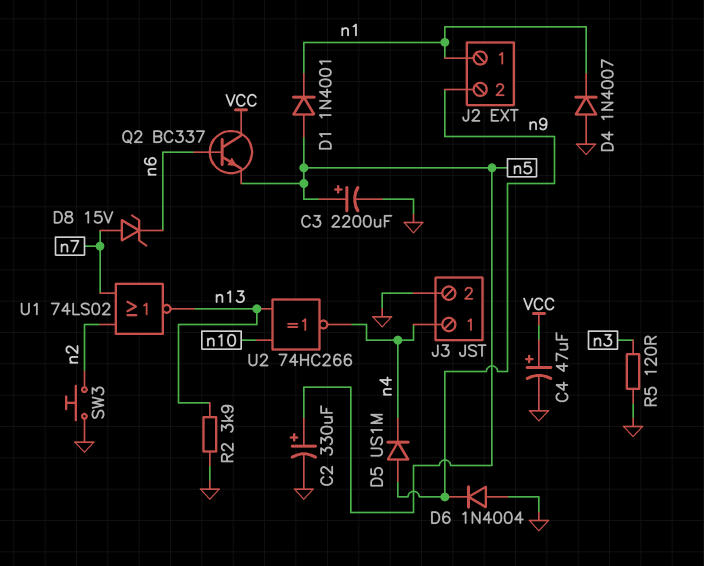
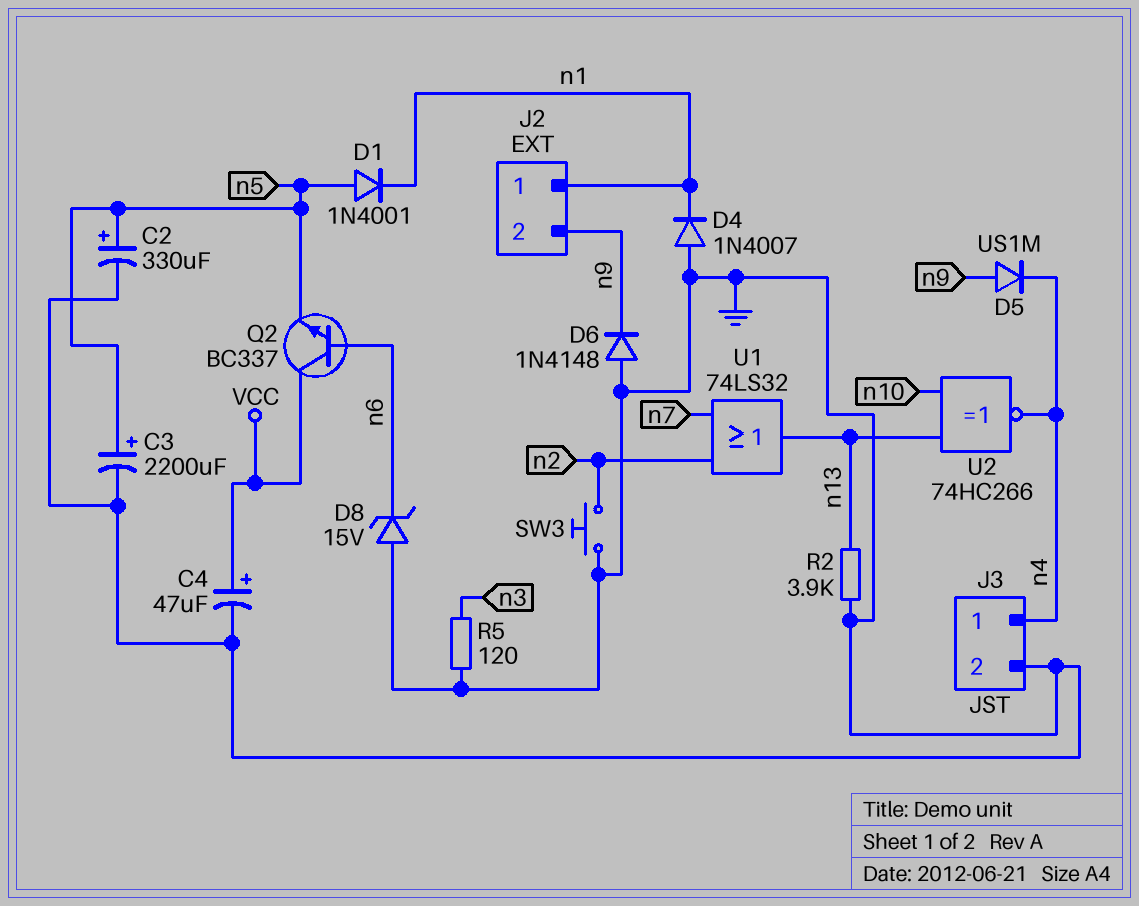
D6: diode 1N4004 (A GND, K n9) -> diode 1N4148 (A GND, K n9)
D8: zener 15V (A n7, K n6) -> zener 15V (A GND, K n6)
U1: NOR 74LS02 (in n2, in n7, out n13) -> OR 74LS32 (in n2, in n7, out n13)

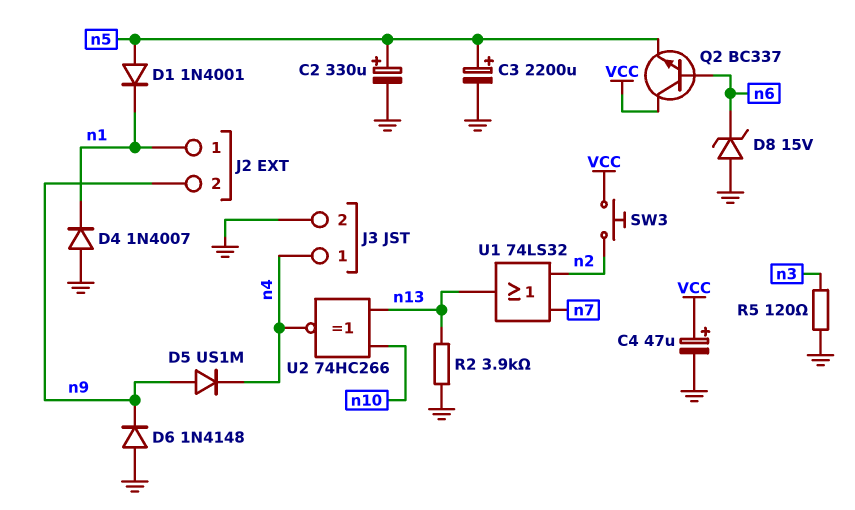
SW3: button (GND, n2) -> button (VCC, n2)

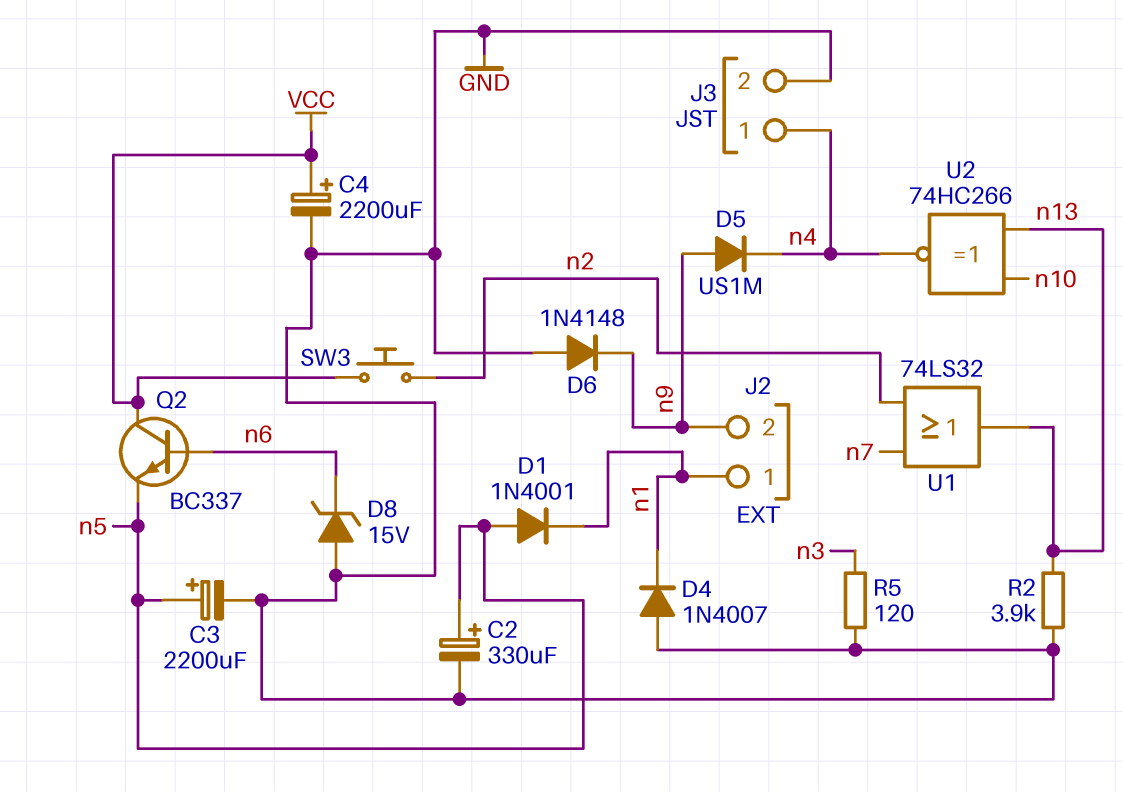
C4: 47uF (plus VCC, minus GND) -> 2200uF (plus VCC, minus GND)

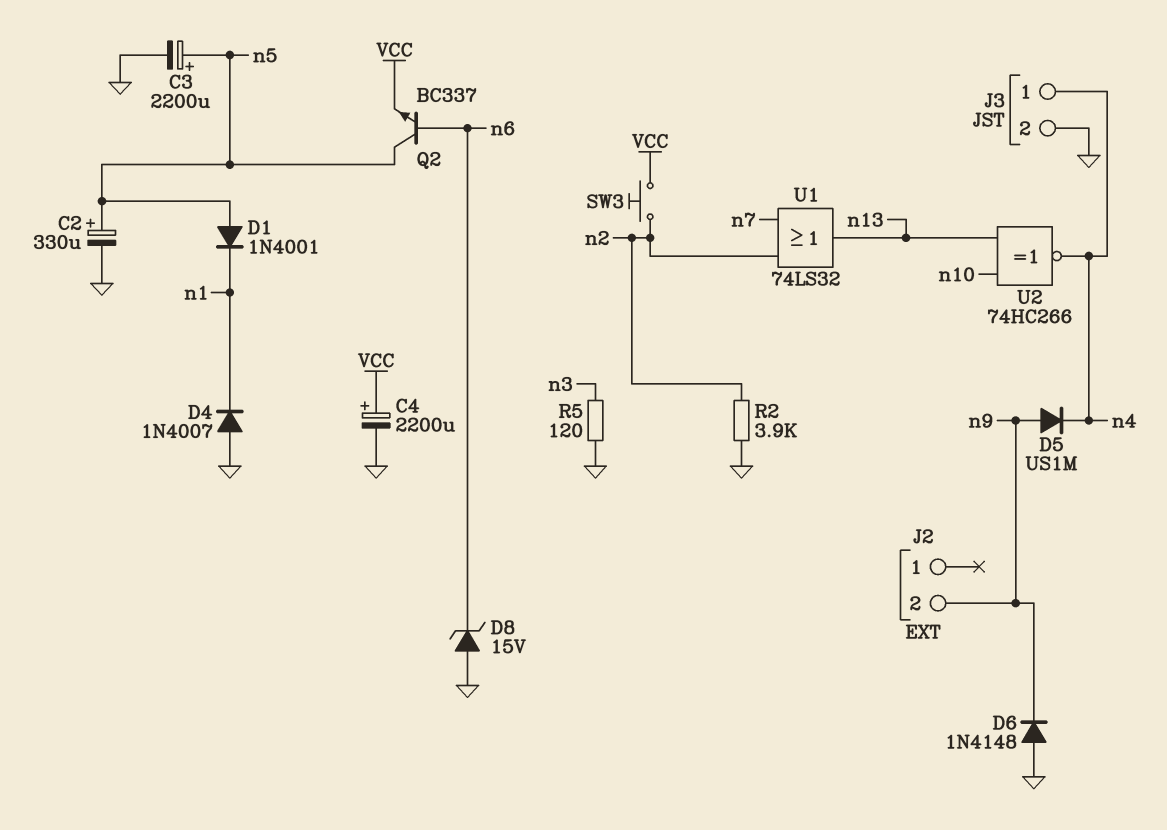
J2 pin 1: n1 -> none
Q2: NPN BC337 (B n6, C VCC, E n5) -> NPN BC337 (B n6, C n5, E VCC)
R2: 3.9k (GND, n13) -> 3.9k (GND, n2)

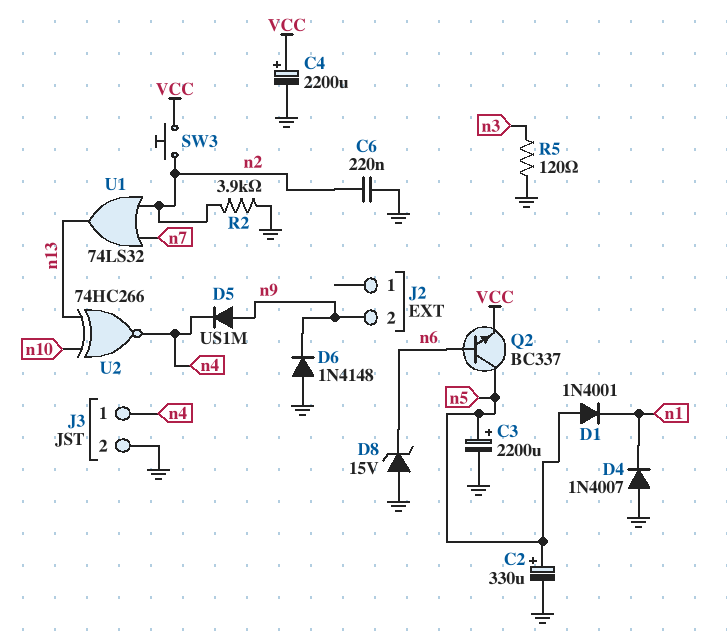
C6: none -> 220nF (GND, n2)

